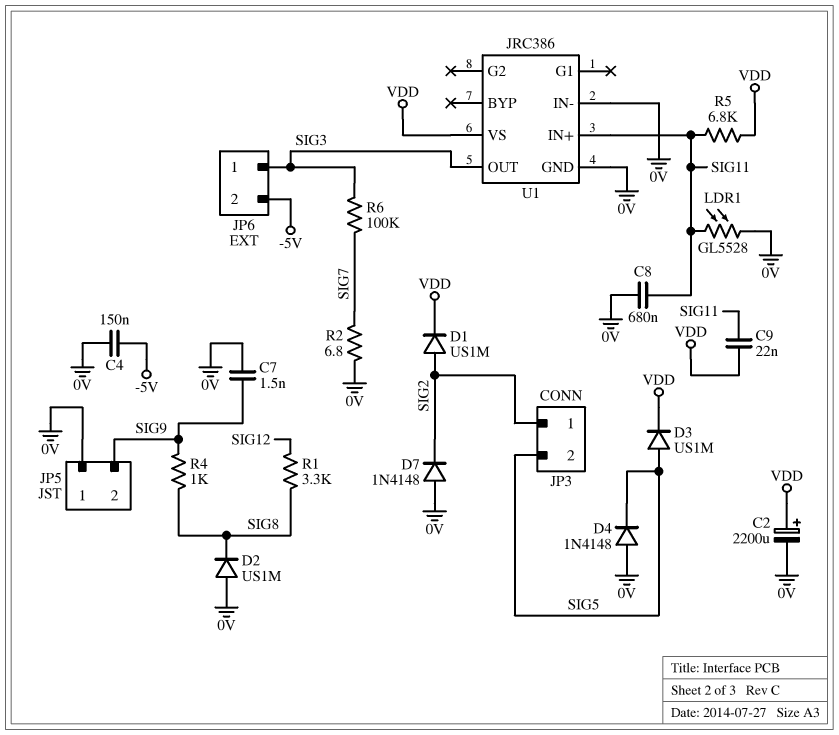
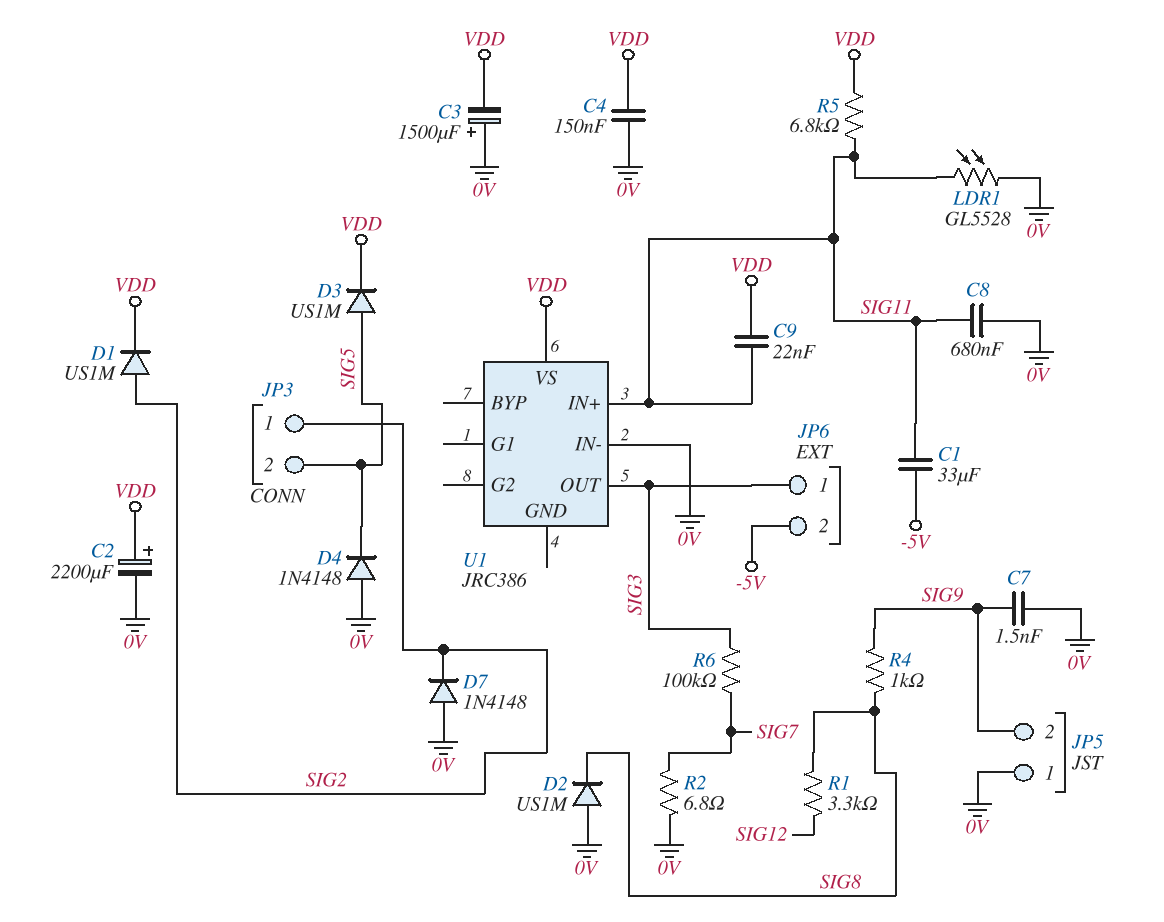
C1: none -> 33uF (-5V, SIG11)
C3: none -> 1500uF (plus 0V, minus VDD)
C4: 150nF (-5V, 0V) -> 150nF (0V, VDD)
U1 pin GND: 0V -> none

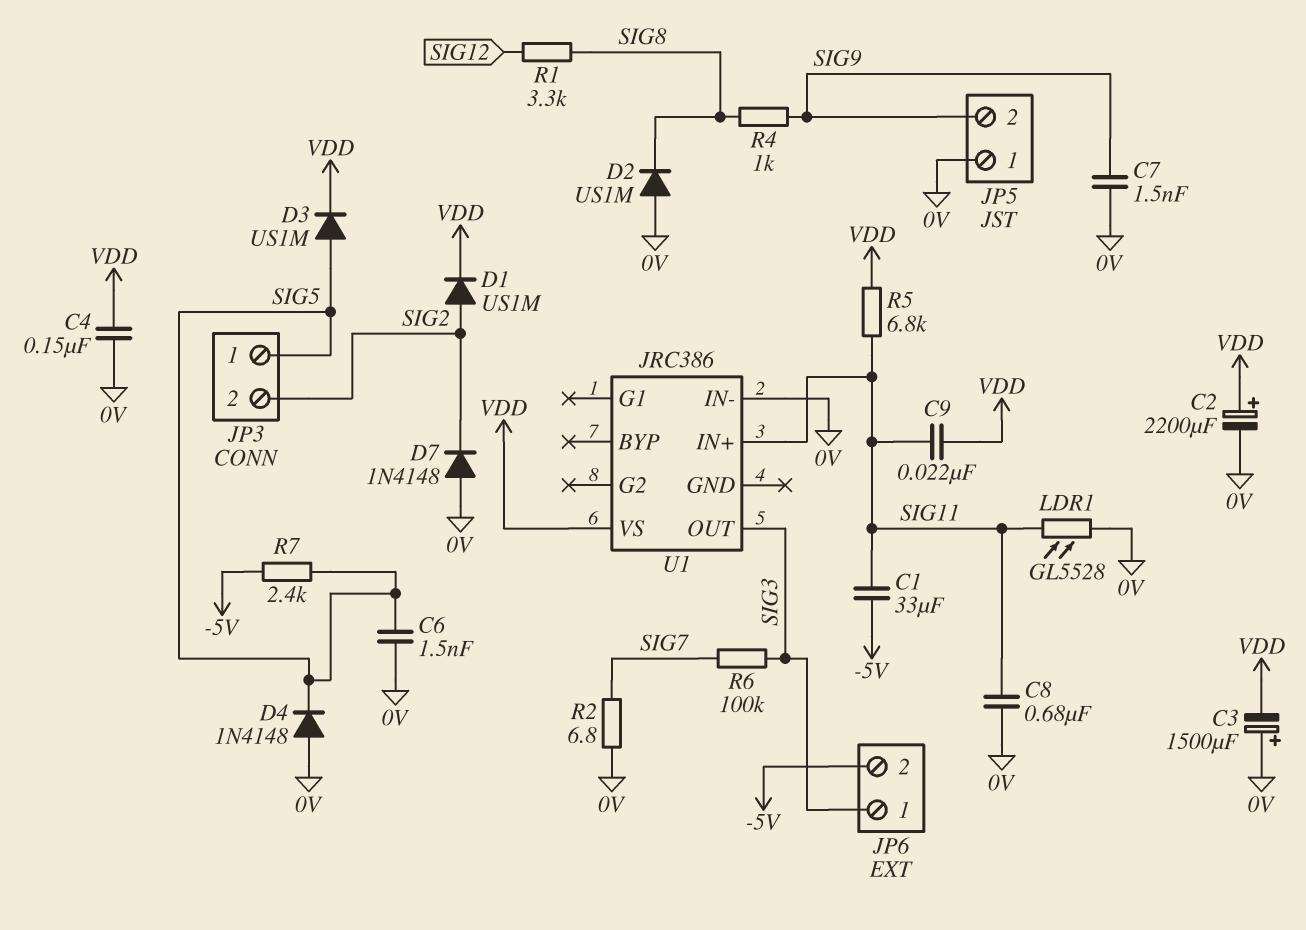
C6: none -> 1.5nF (0V, SIG5)
JP3 pin 1: SIG2 -> SIG5
JP3 pin 2: SIG5 -> SIG2
R7: none -> 2.4k (-5V, SIG5)

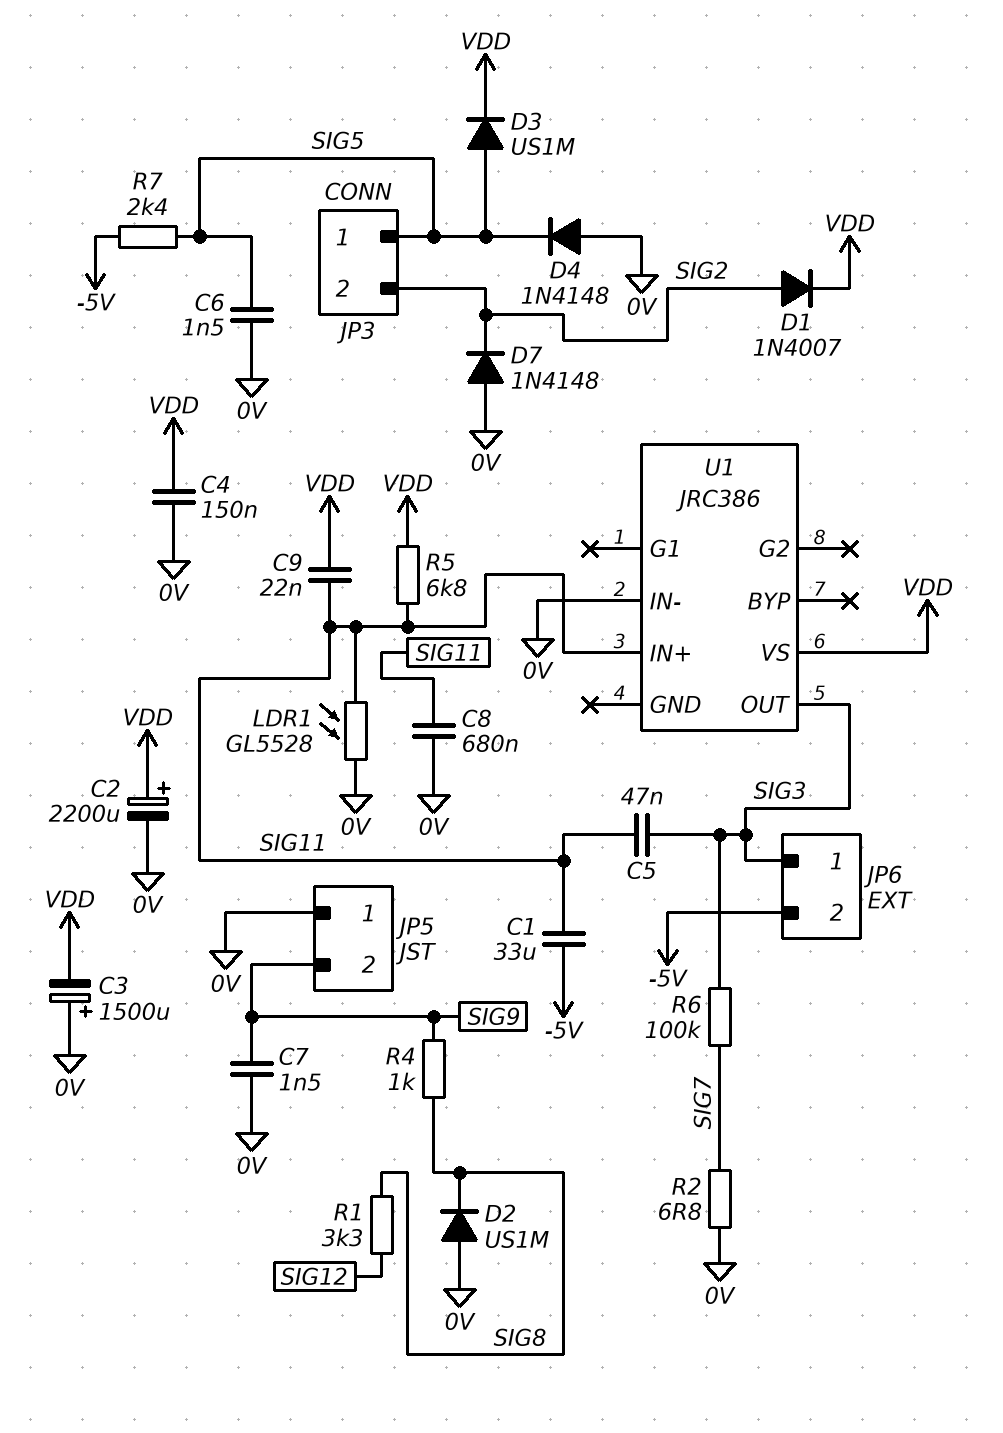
C5: none -> 47nF (SIG3, SIG11)
D1: diode US1M (A SIG2, K VDD) -> diode 1N4007 (A SIG2, K VDD)

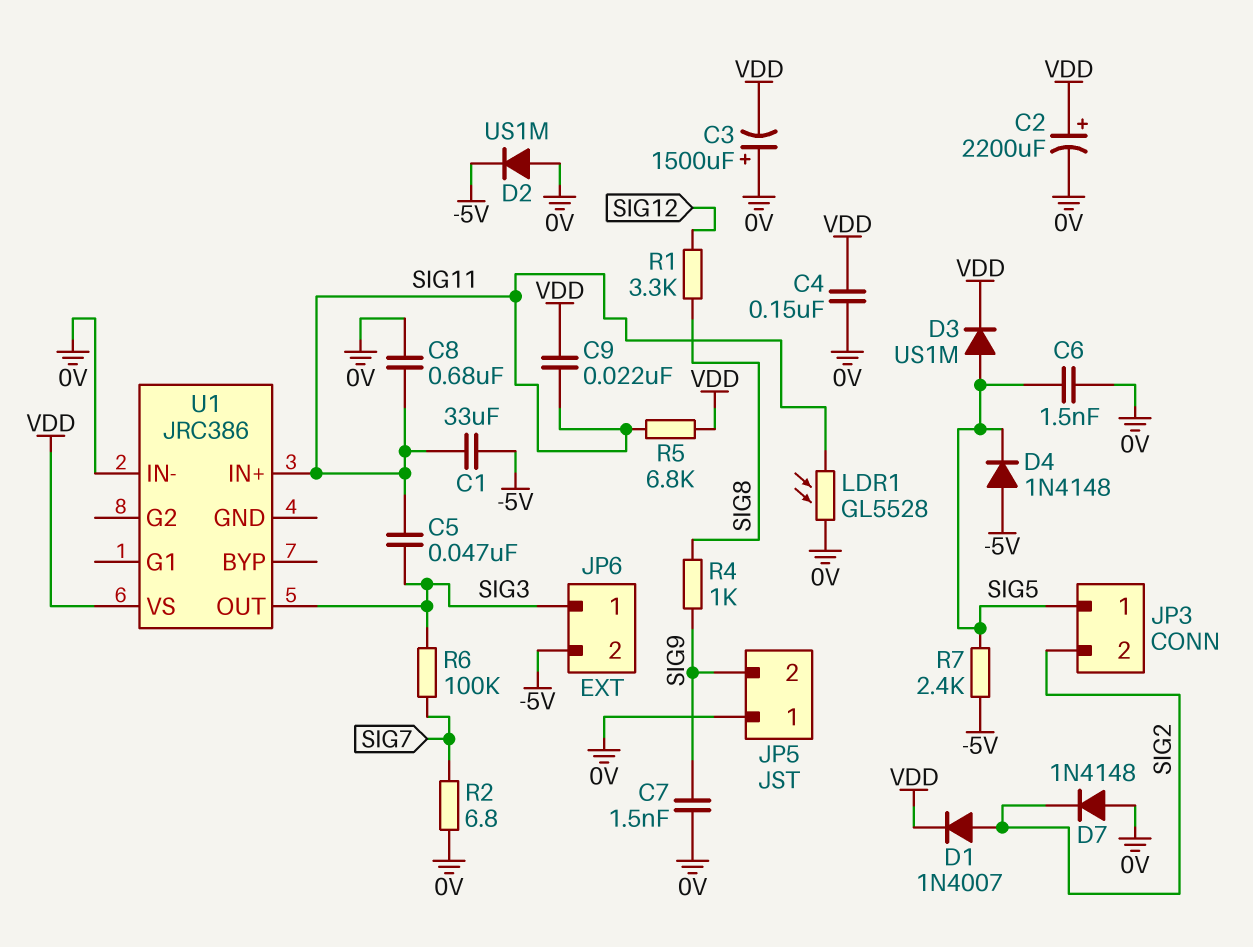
D2: diode US1M (A 0V, K SIG8) -> diode US1M (A 0V, K -5V)
D4: diode 1N4148 (A 0V, K SIG5) -> diode 1N4148 (A -5V, K SIG5)

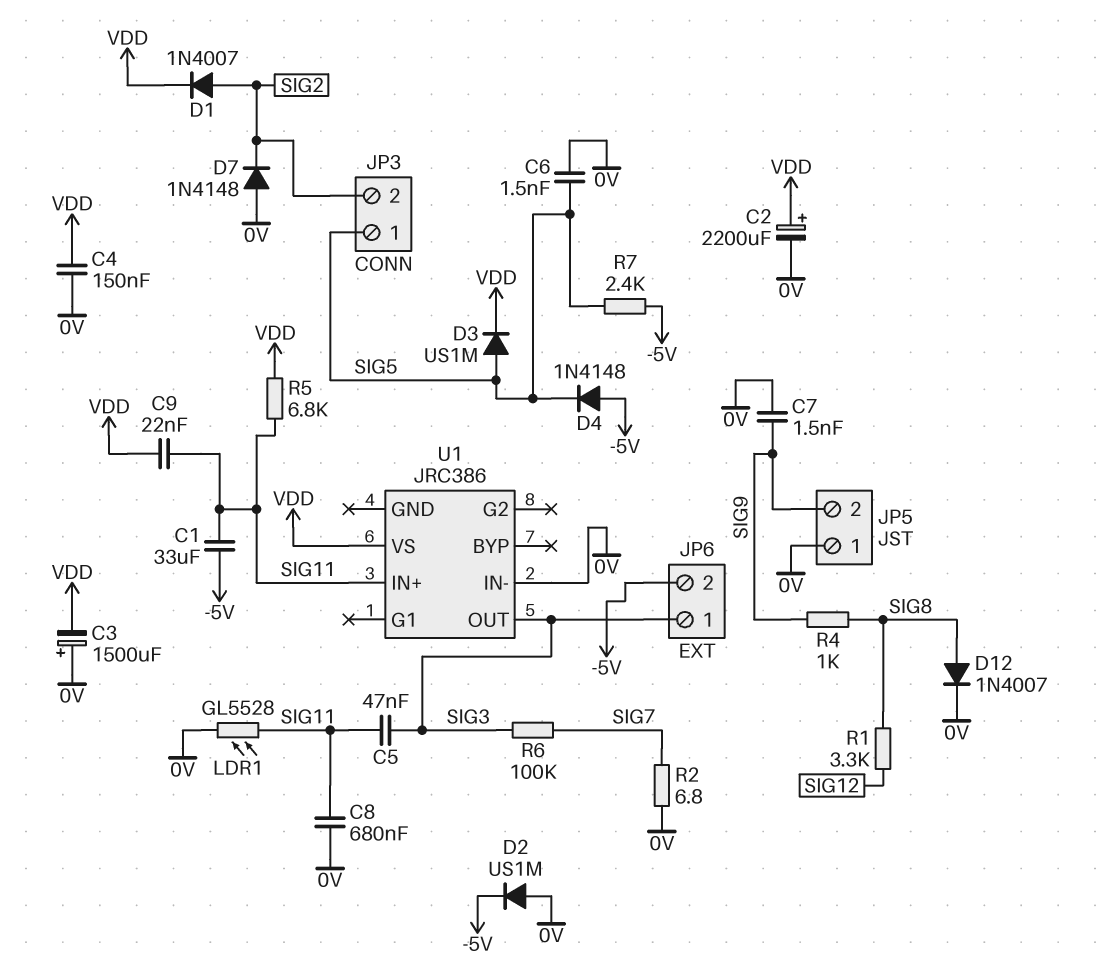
D12: none -> diode 1N4007 (A SIG8, K 0V)

